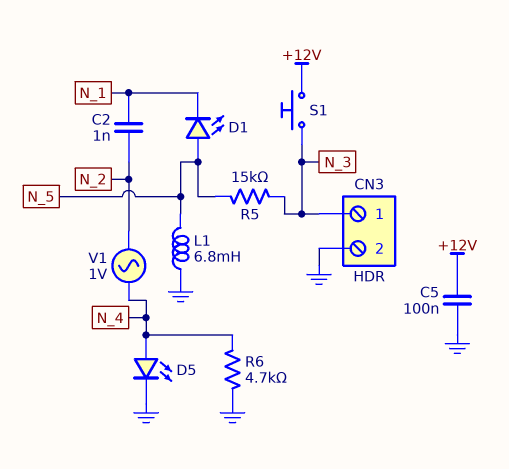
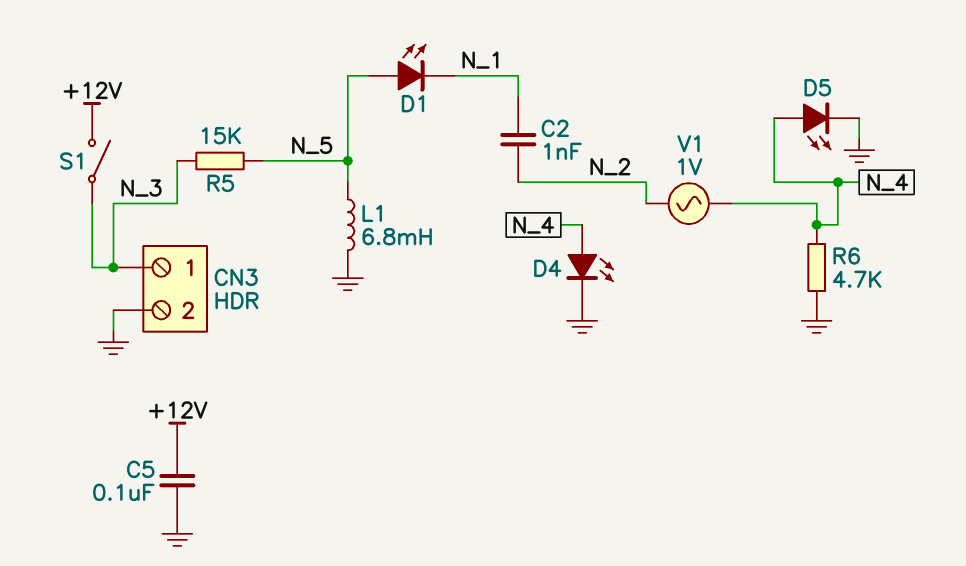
D4: none -> LED (A N_4, K GND)
S1: button (+12V, N_3) -> switch (+12V, N_3)

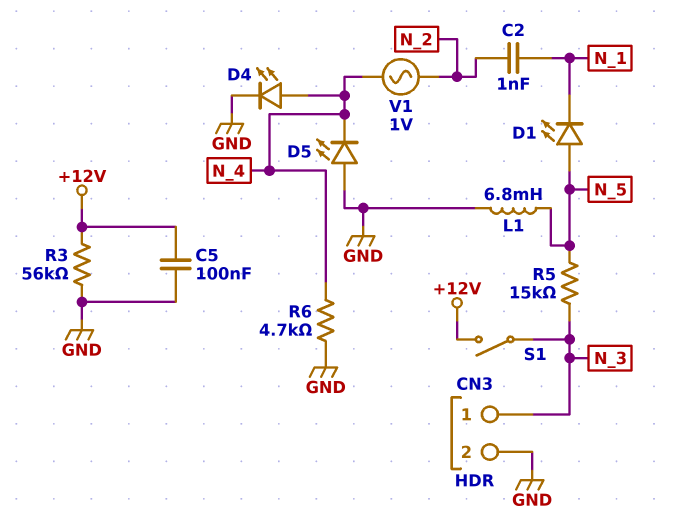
D5: LED (A N_4, K GND) -> LED (A GND, K N_4)
R3: none -> 56k (+12V, GND)

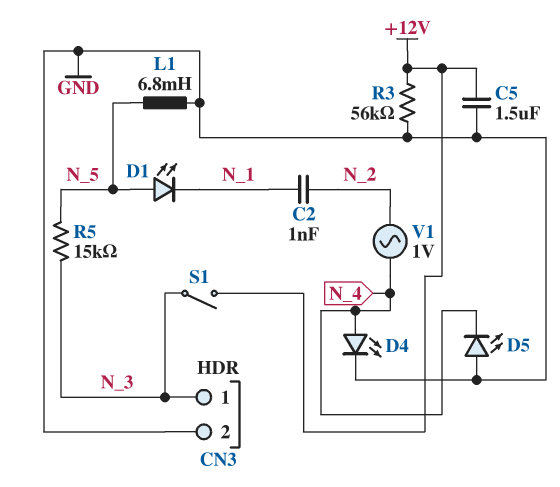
C5: 100nF (+12V, GND) -> 1.5uF (+12V, GND)
R6: 4.7k (GND, N_4) -> none

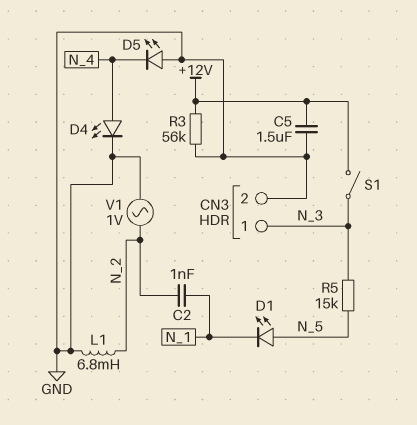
L1: 6.8mH (GND, N_5) -> 6.8mH (GND, N_2)
V1: AC 1V (N_2, N_4) -> AC 1V (GND, N_2)

